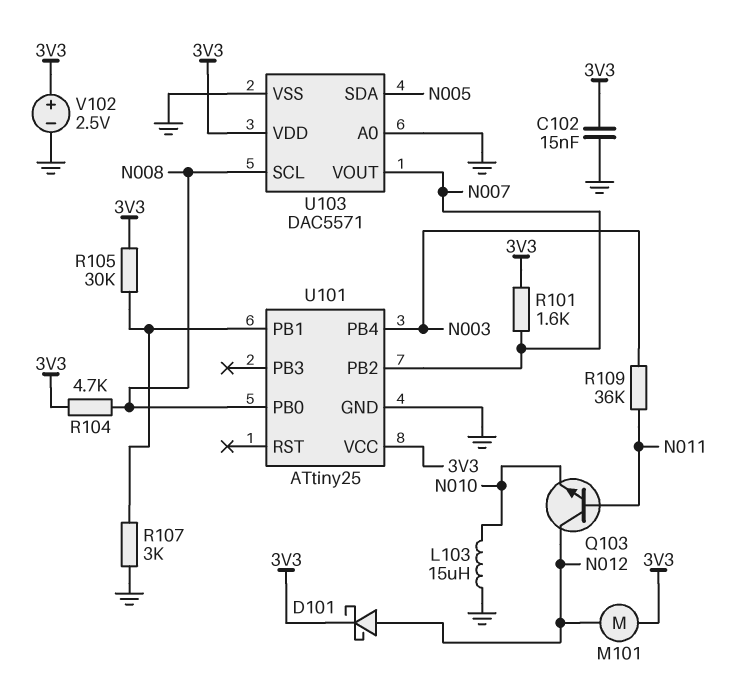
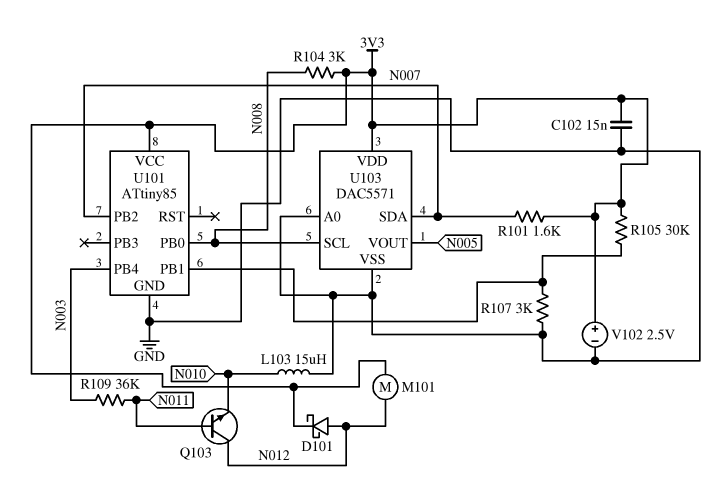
R104: 4.7k (3V3, N008) -> 3k (3V3, N008)
U101: ATtiny25 -> ATtiny85
U103 pin SDA: N005 -> N007
U103 pin VOUT: N007 -> N005

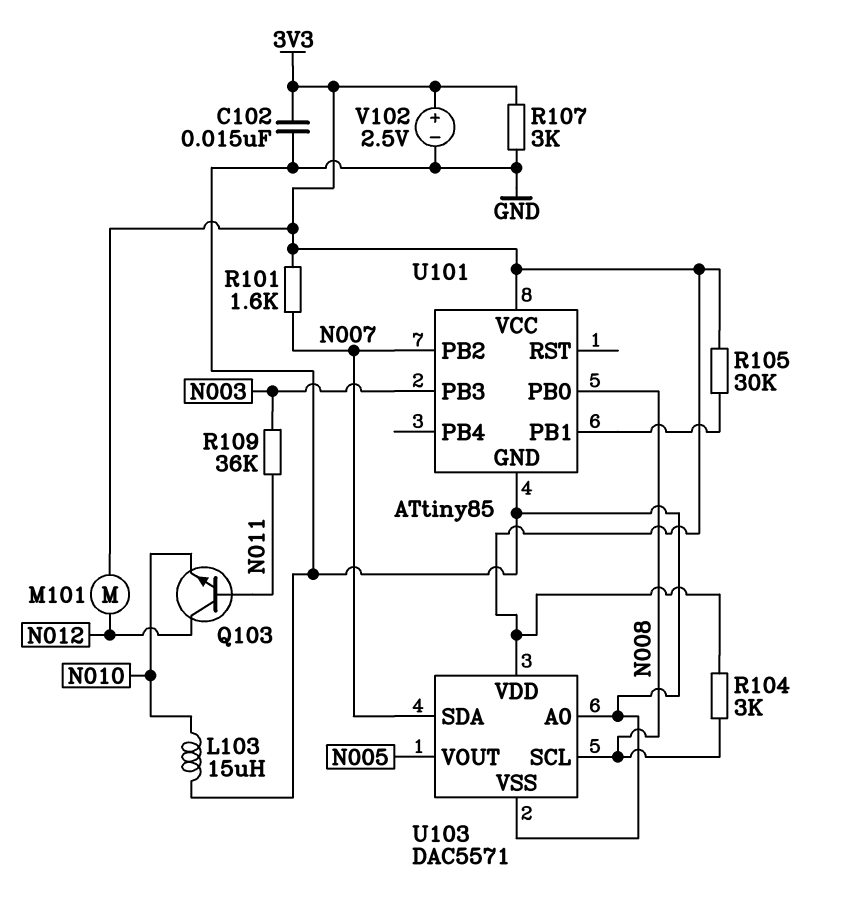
D101: schottky (A N012, K 3V3) -> none
R107: 3k (GND, U101/PB1) -> 3k (3V3, GND)
U101 pin PB3: none -> N003
U101 pin PB4: N003 -> none

